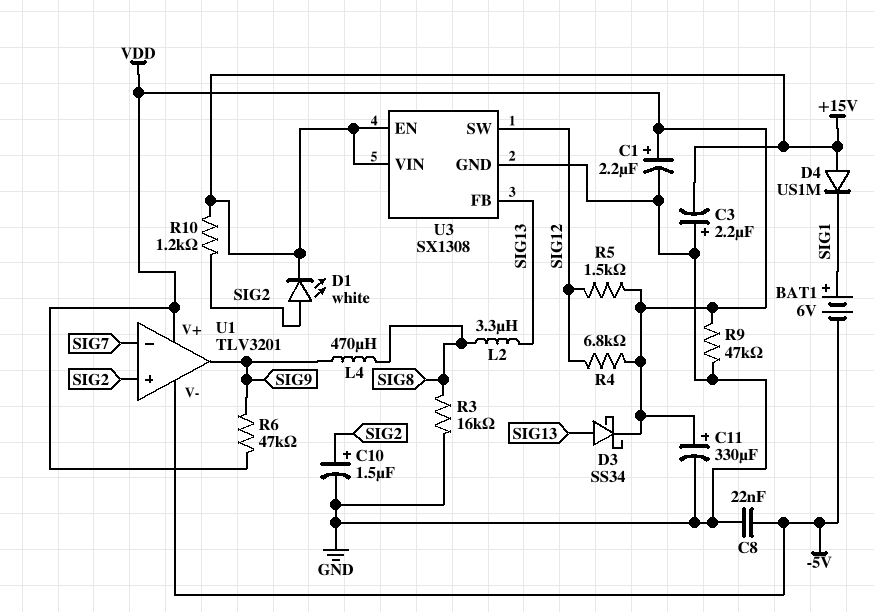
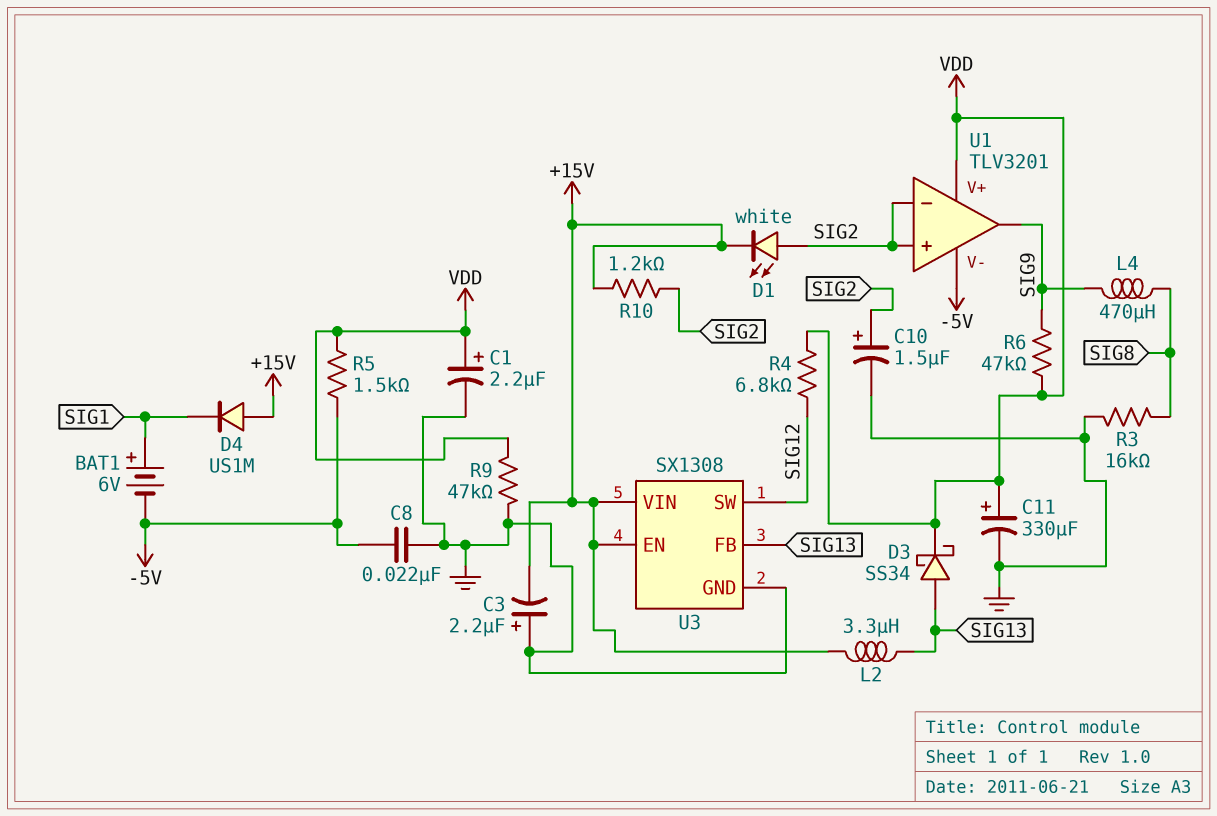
L2: 3.3uH (SIG8, SIG13) -> 3.3uH (+15V, SIG13)
R5: 1.5k (SIG12, VDD) -> 1.5k (-5V, VDD)
U1 pin in-: SIG7 -> SIG2

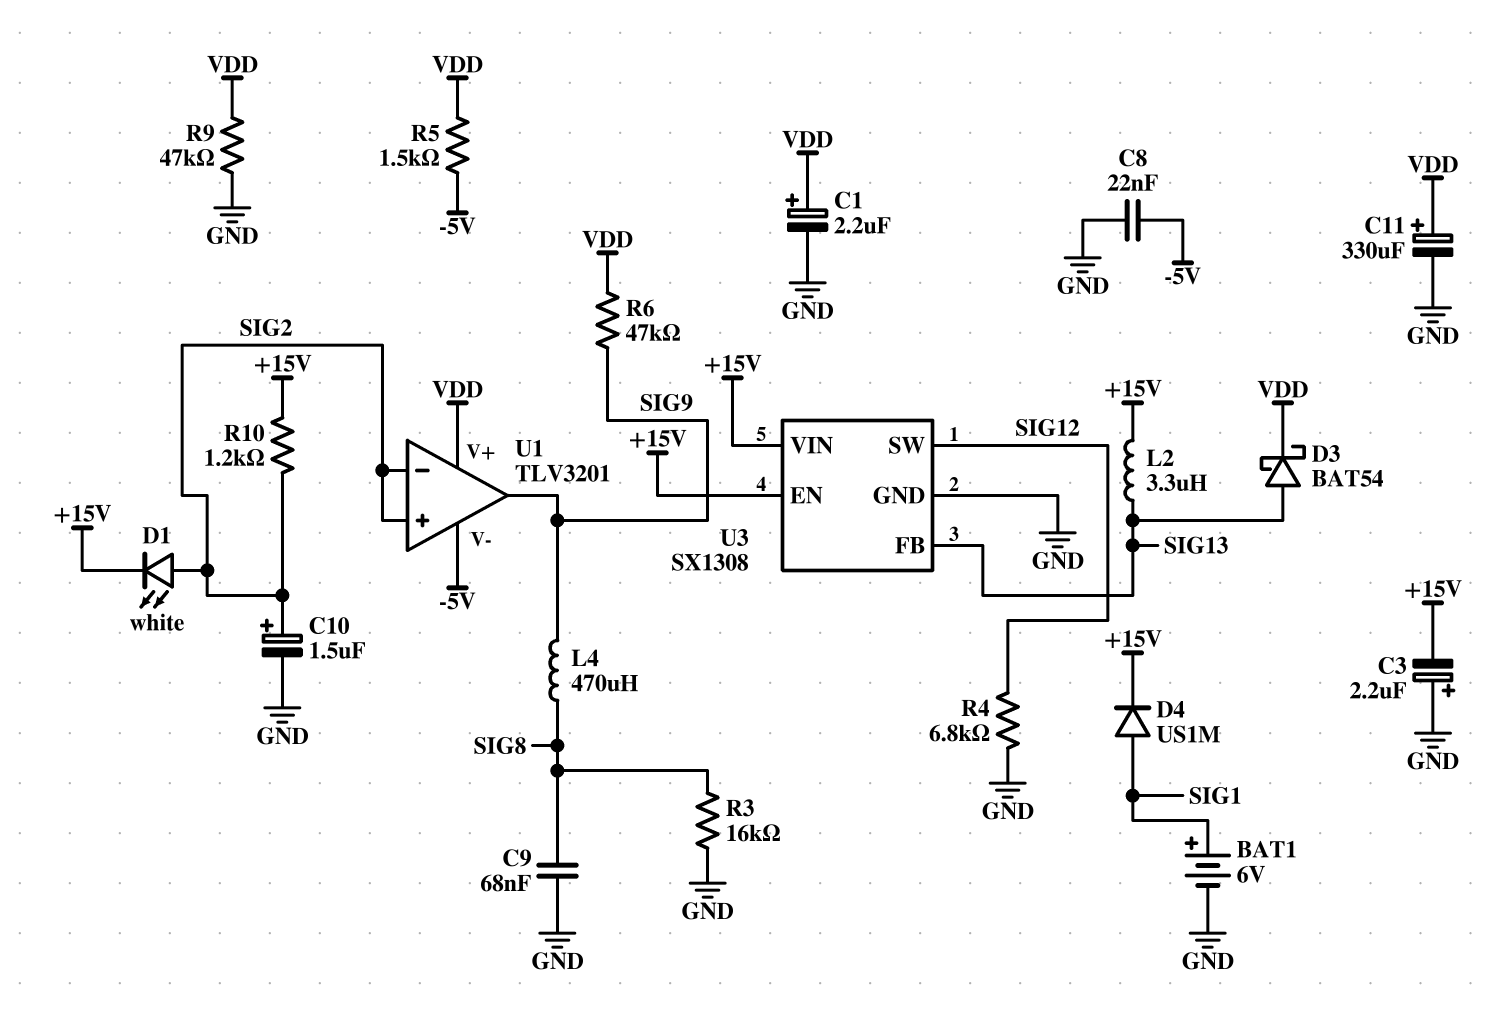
BAT1: 6V (plus SIG1, minus -5V) -> 6V (plus SIG1, minus GND)
C9: none -> 68nF (GND, SIG8)
D3: schottky SS34 (A SIG13, K VDD) -> schottky BAT54 (A SIG13, K VDD)
D4: diode US1M (A +15V, K SIG1) -> diode US1M (A SIG1, K +15V)
R4: 6.8k (SIG12, VDD) -> 6.8k (GND, SIG12)

